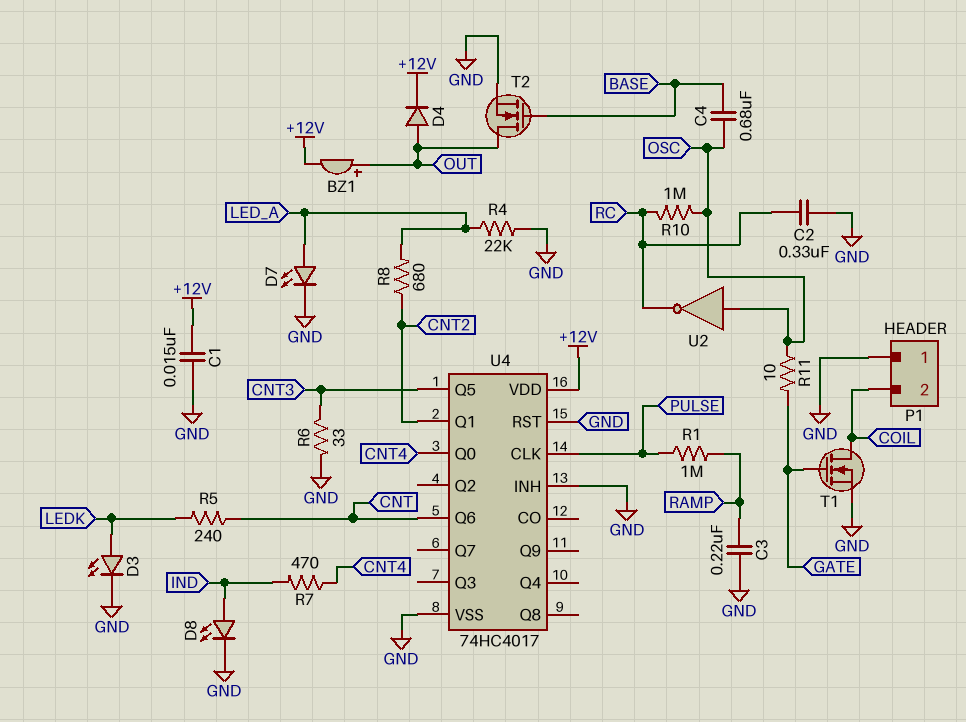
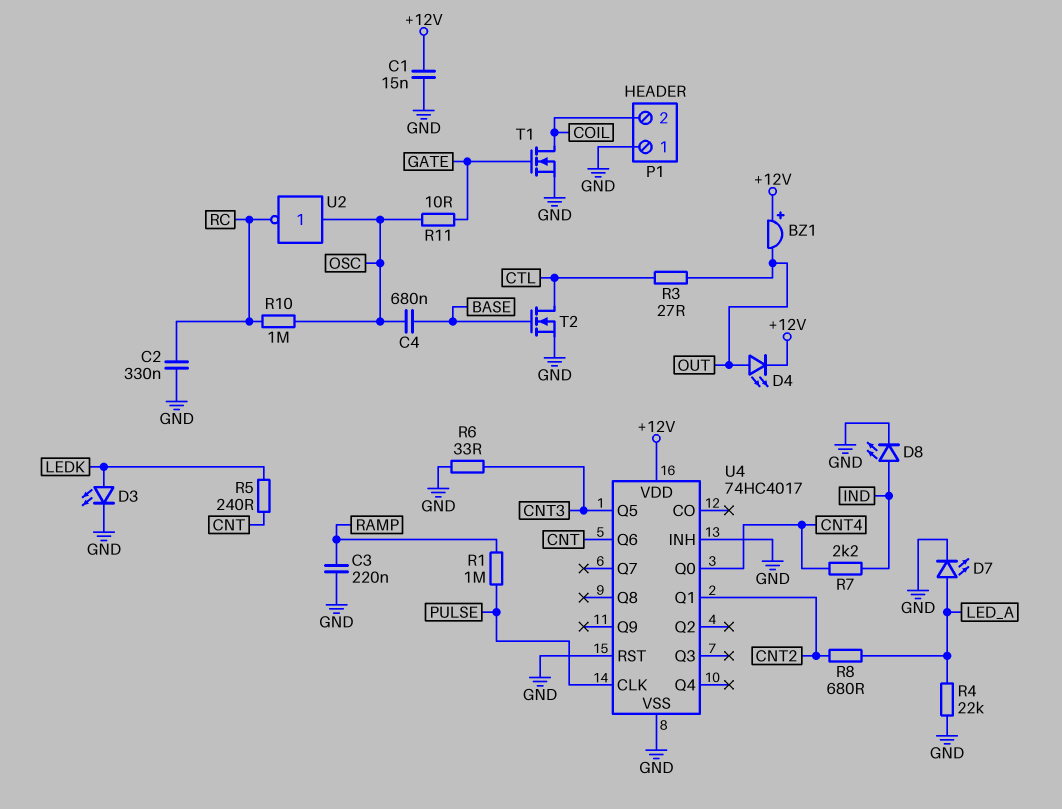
BZ1: buzzer (plus OUT, minus +12V) -> buzzer (plus +12V, minus OUT)
D4: diode (A OUT, K +12V) -> LED (A OUT, K +12V)
R3: none -> 27 (CTL, OUT)
R7: 470 (CNT4, IND) -> 2.2k (CNT4, IND)
T2: NMOS (G BASE, D OUT, S GND) -> NMOS (G BASE, D CTL, S GND)

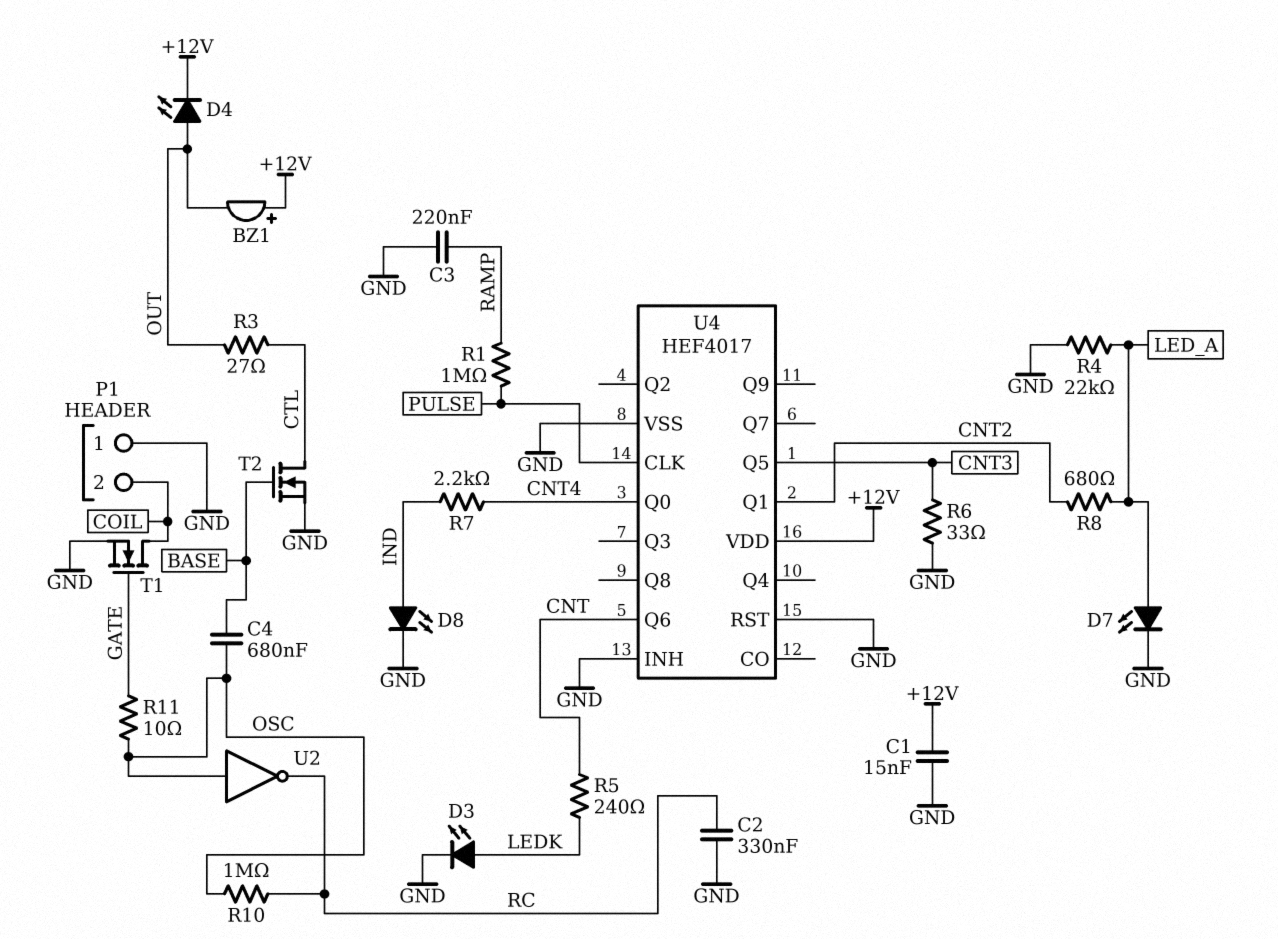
U4: 74HC4017 -> HEF4017

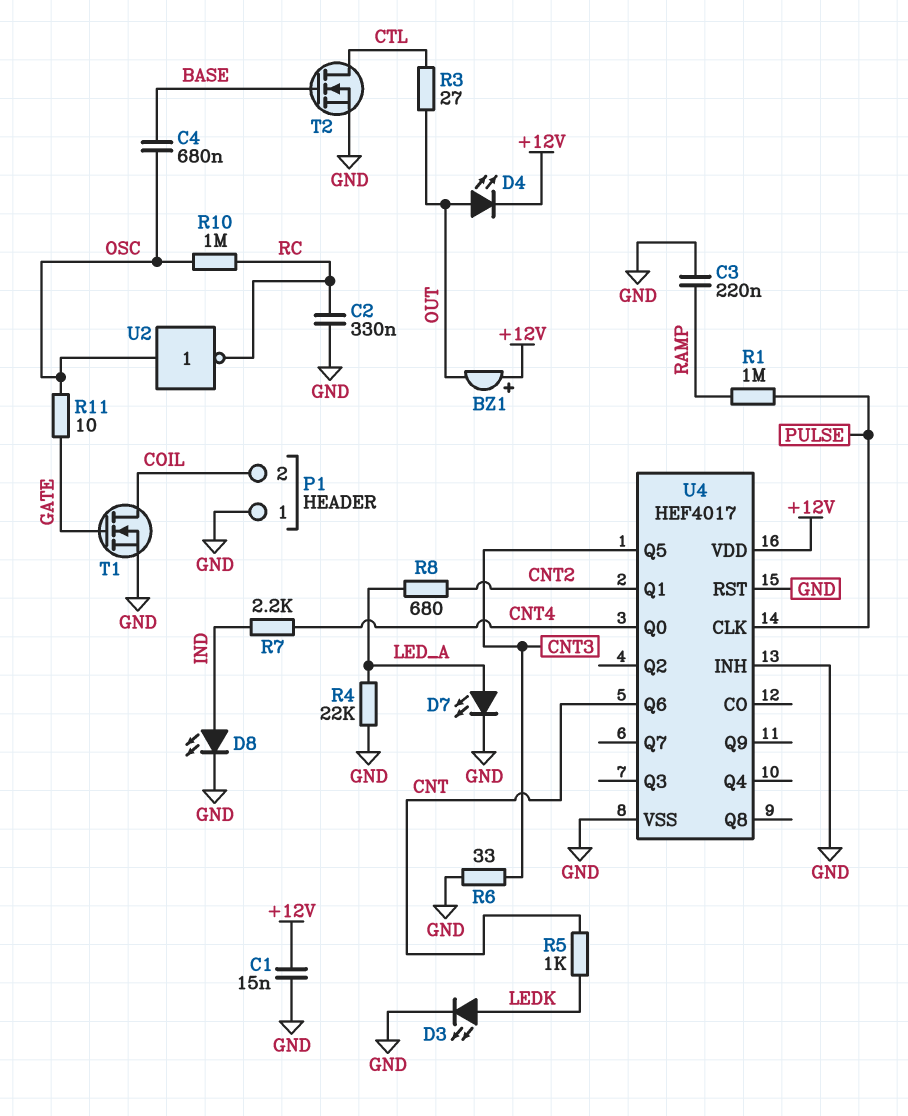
R5: 240 (CNT, LEDK) -> 1k (CNT, LEDK)

